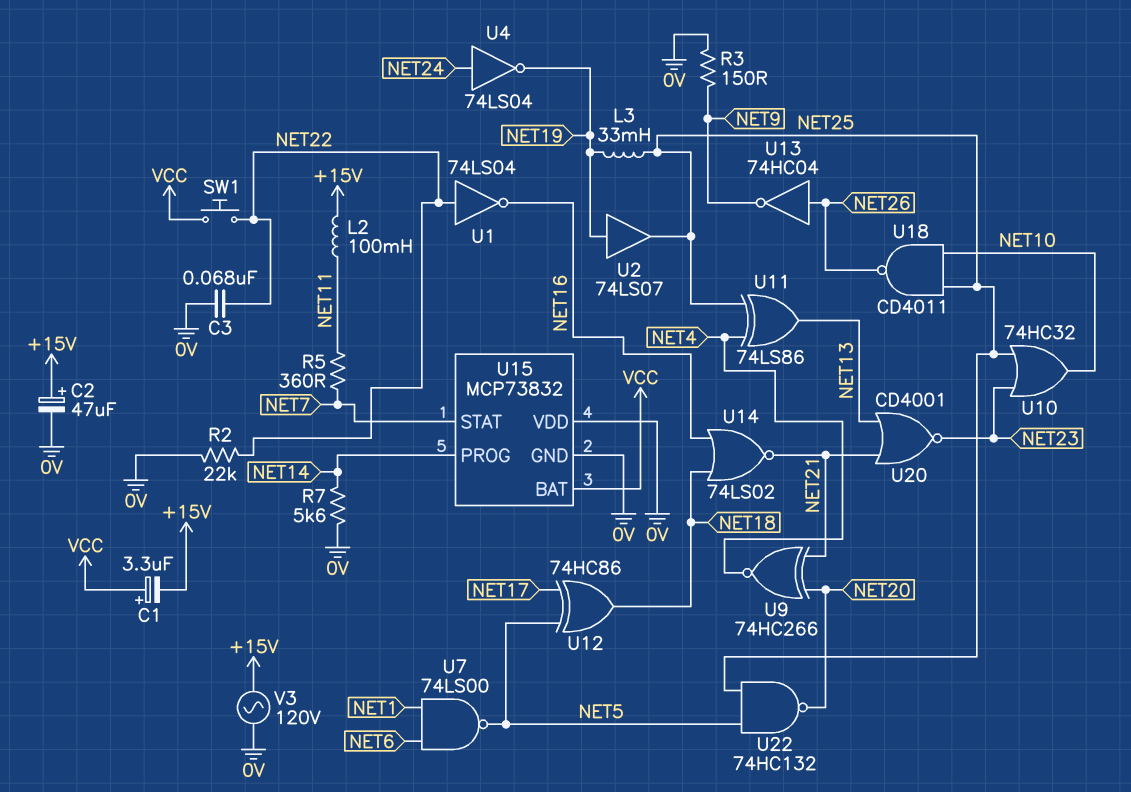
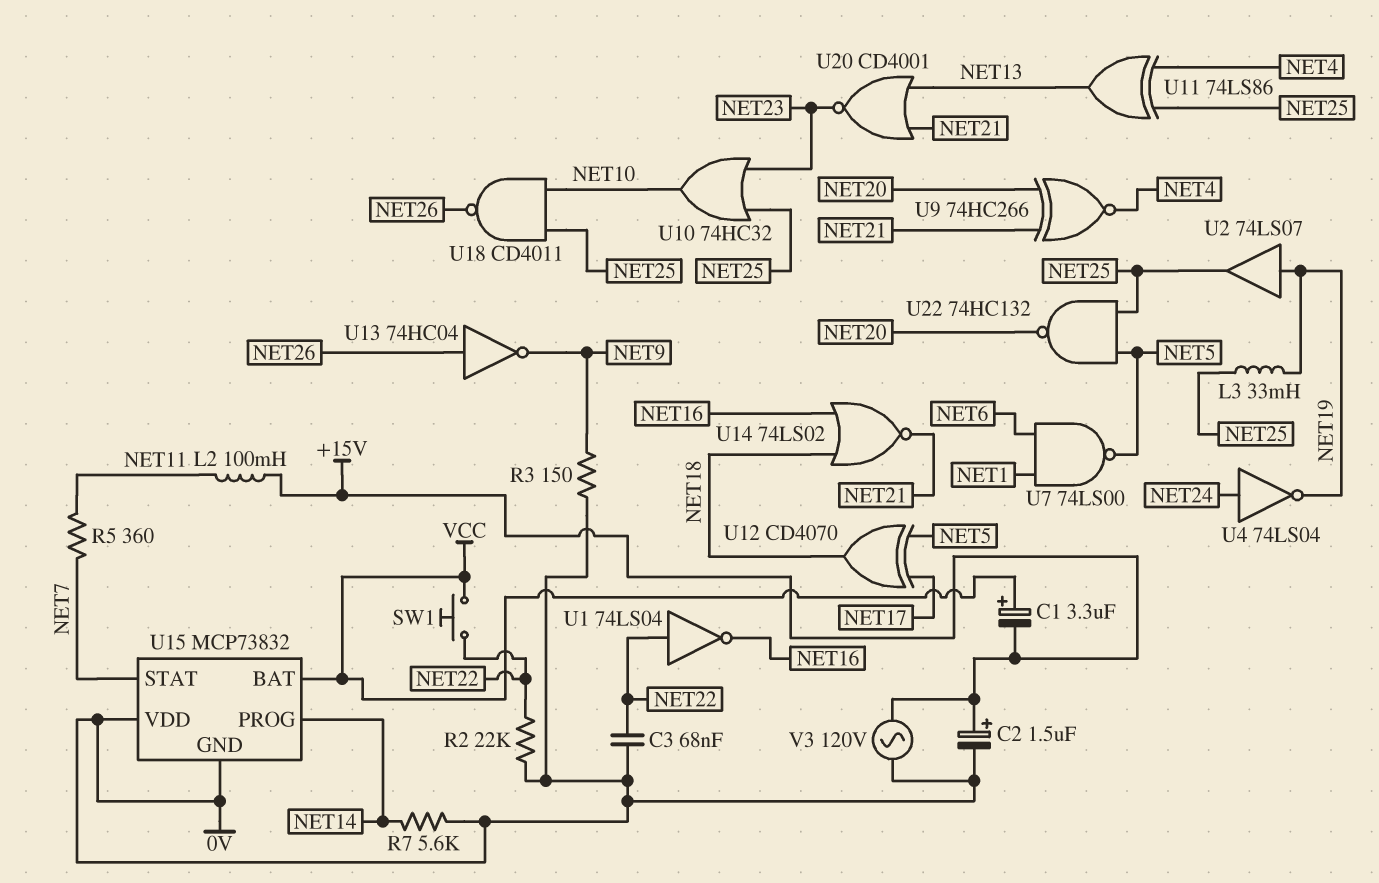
C2: 47uF (plus +15V, minus 0V) -> 1.5uF (plus +15V, minus 0V)
U12: XOR 74HC86 (in NET5, in NET17, out NET18) -> XOR CD4070 (in NET5, in NET17, out NET18)

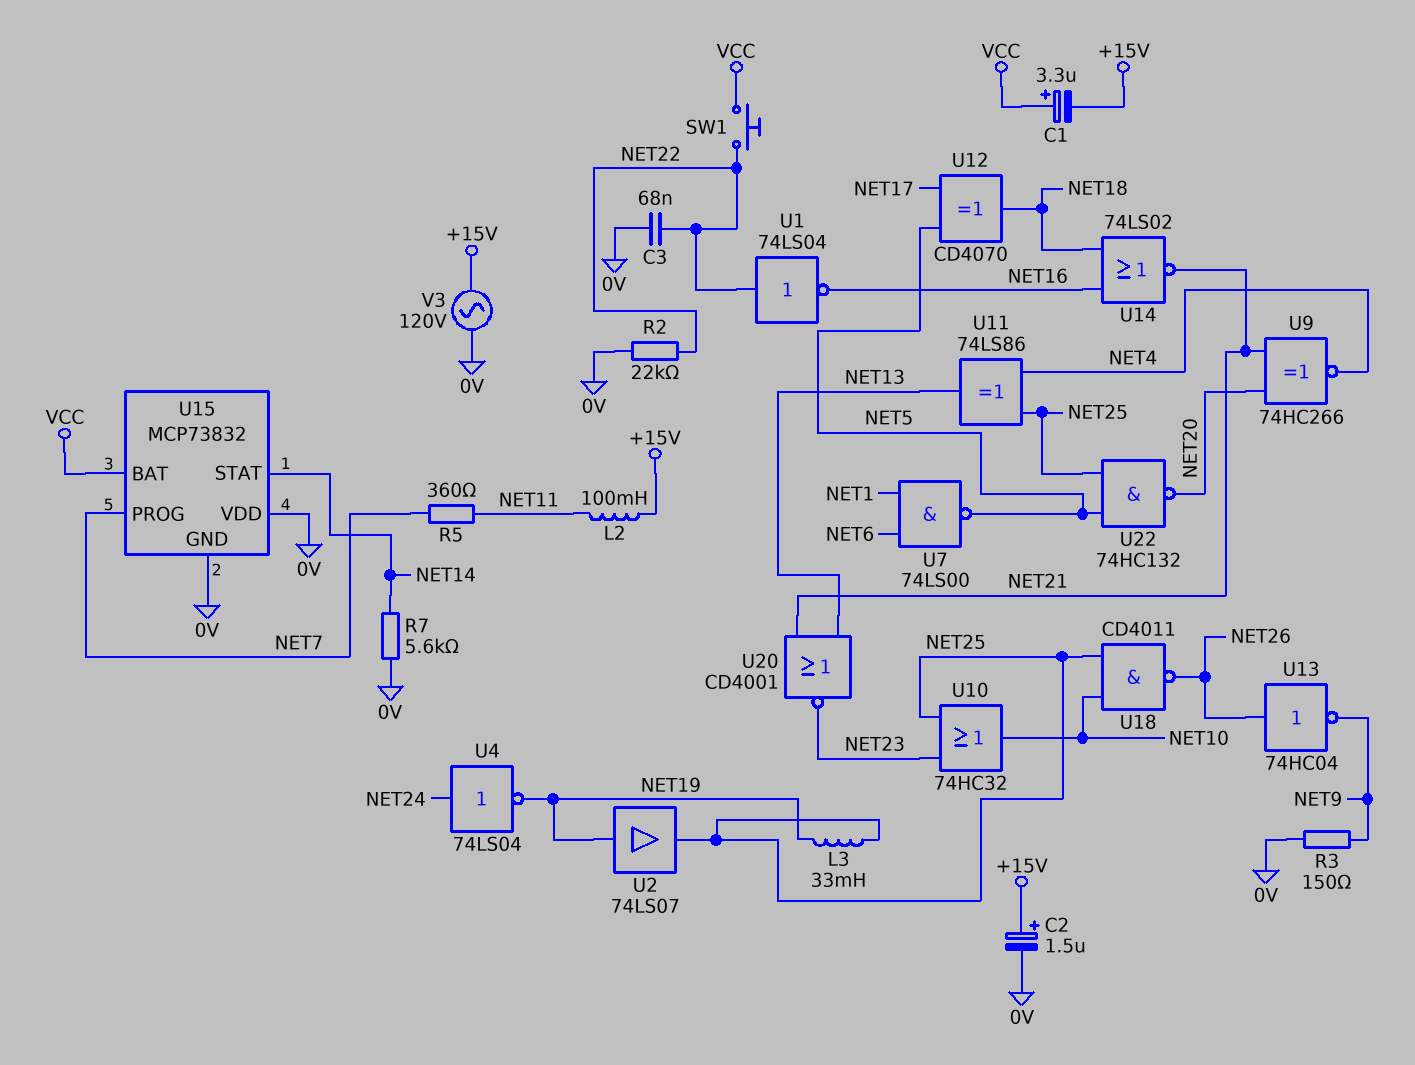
U15 pin PROG: NET14 -> NET7
U15 pin STAT: NET7 -> NET14

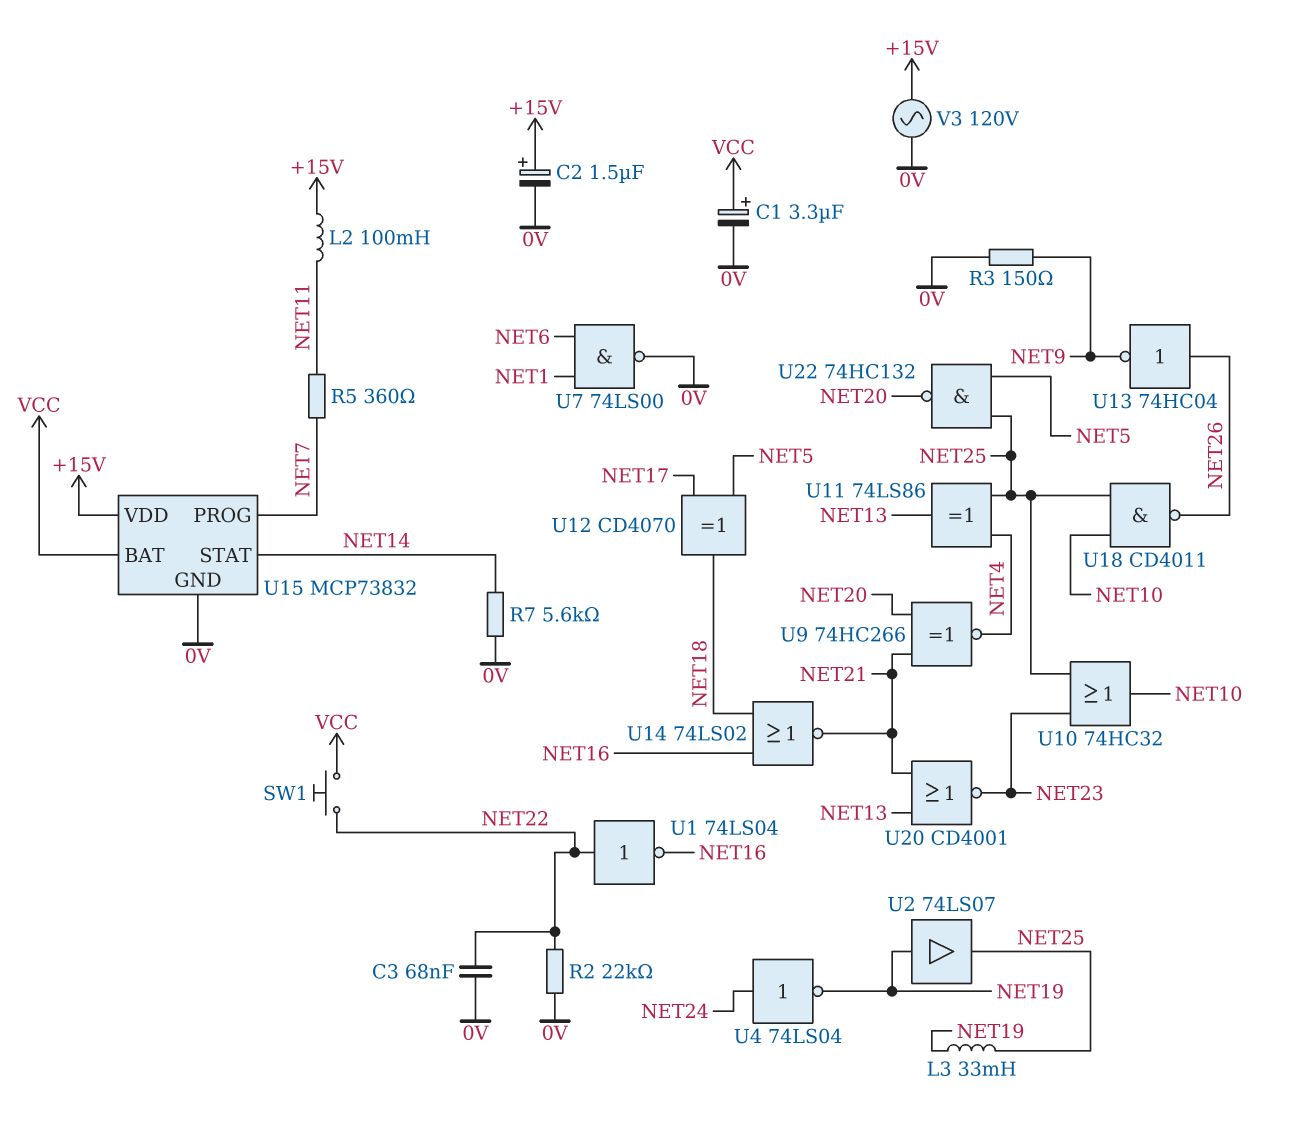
C1: 3.3uF (plus VCC, minus +15V) -> 3.3uF (plus VCC, minus 0V)
U7: NAND 74LS00 (in NET1, in NET6, out NET5) -> NAND 74LS00 (in NET1, in NET6, out 0V)
U15 pin VDD: 0V -> +15V

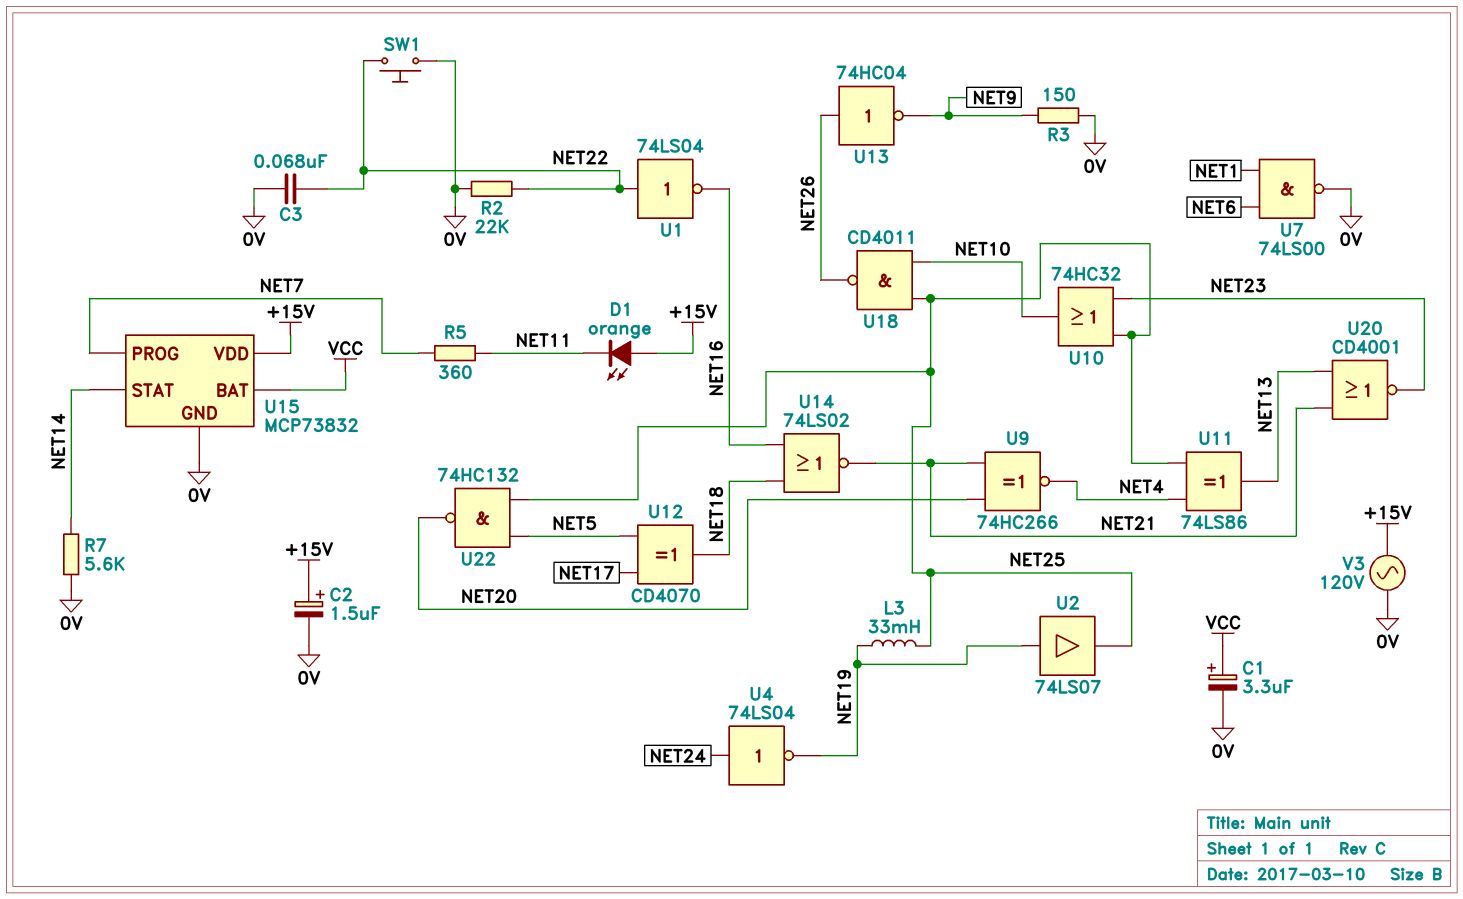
D1: none -> LED orange (A +15V, K NET11)
L2: 100mH (+15V, NET11) -> none
SW1: button (NET22, VCC) -> button (0V, NET22)

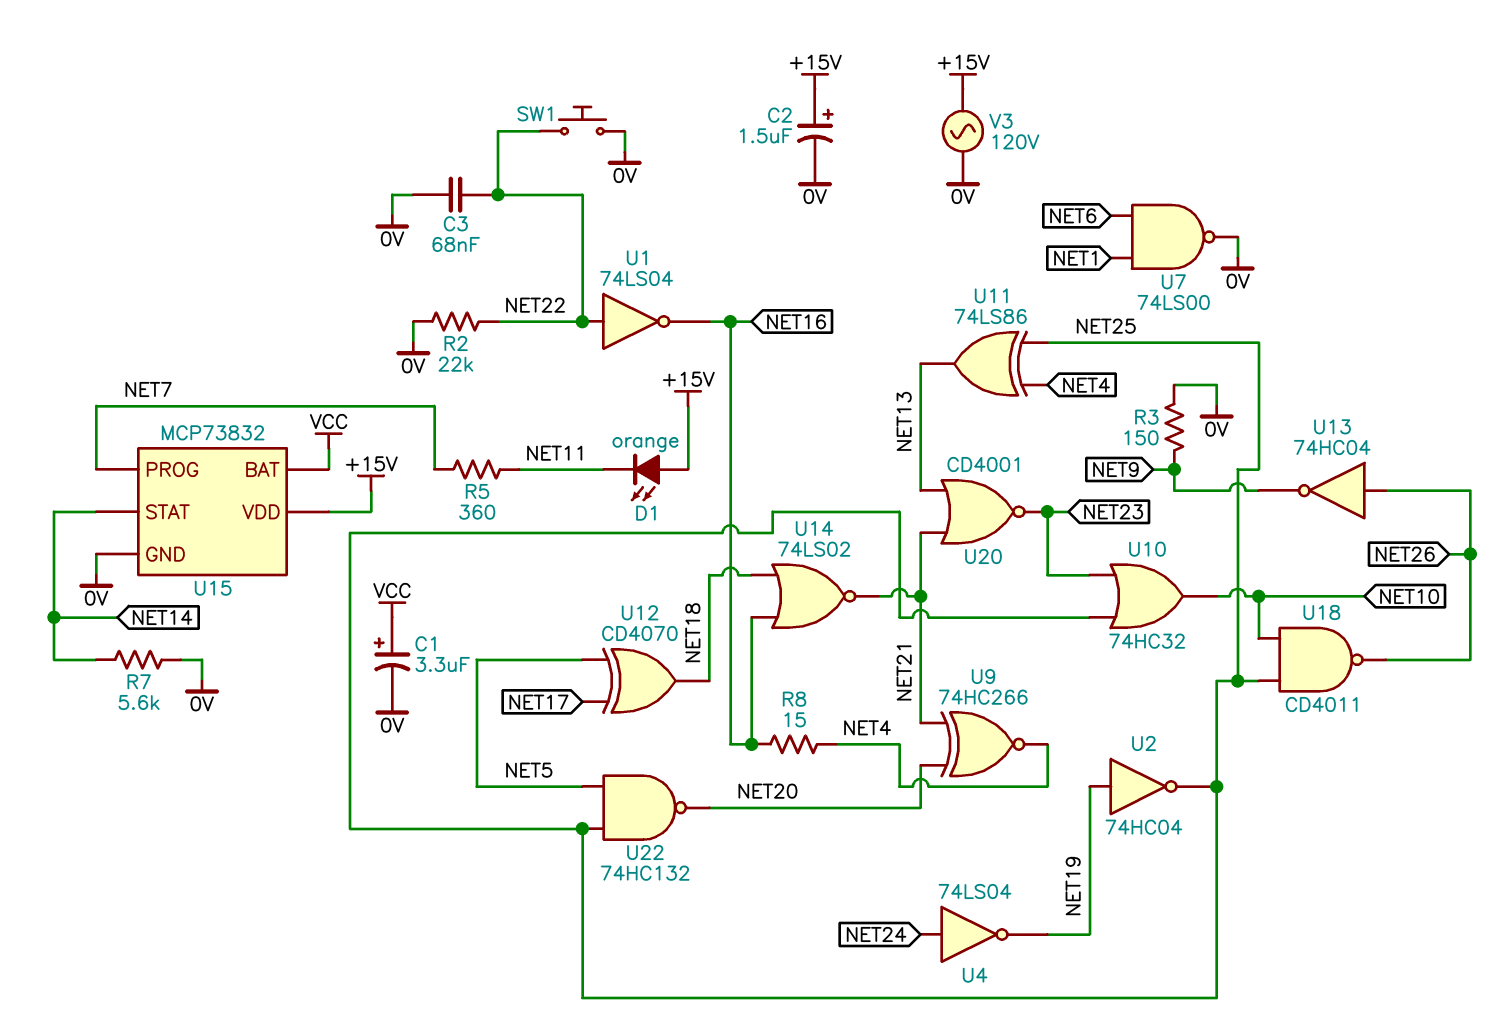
L3: 33mH (NET19, NET25) -> none
R8: none -> 15 (NET4, NET16)
U2: buffer 74LS07 (in NET19, out NET25) -> NOT 74HC04 (in NET19, out NET25)

